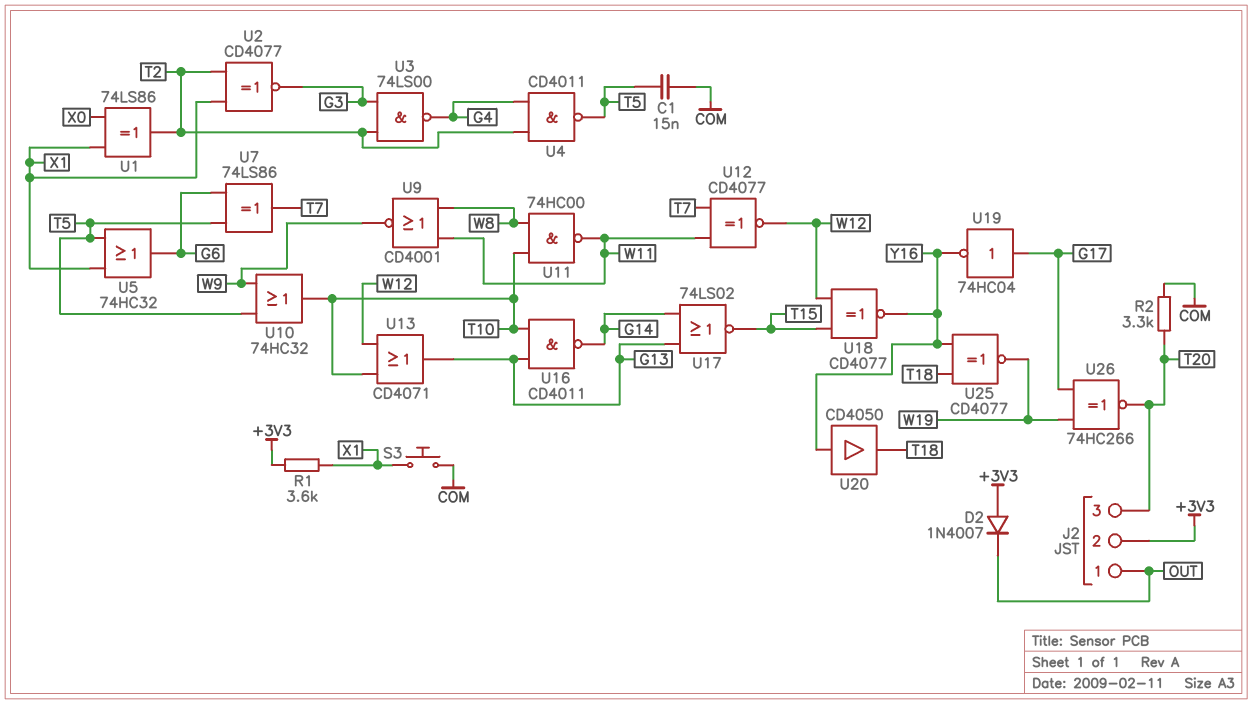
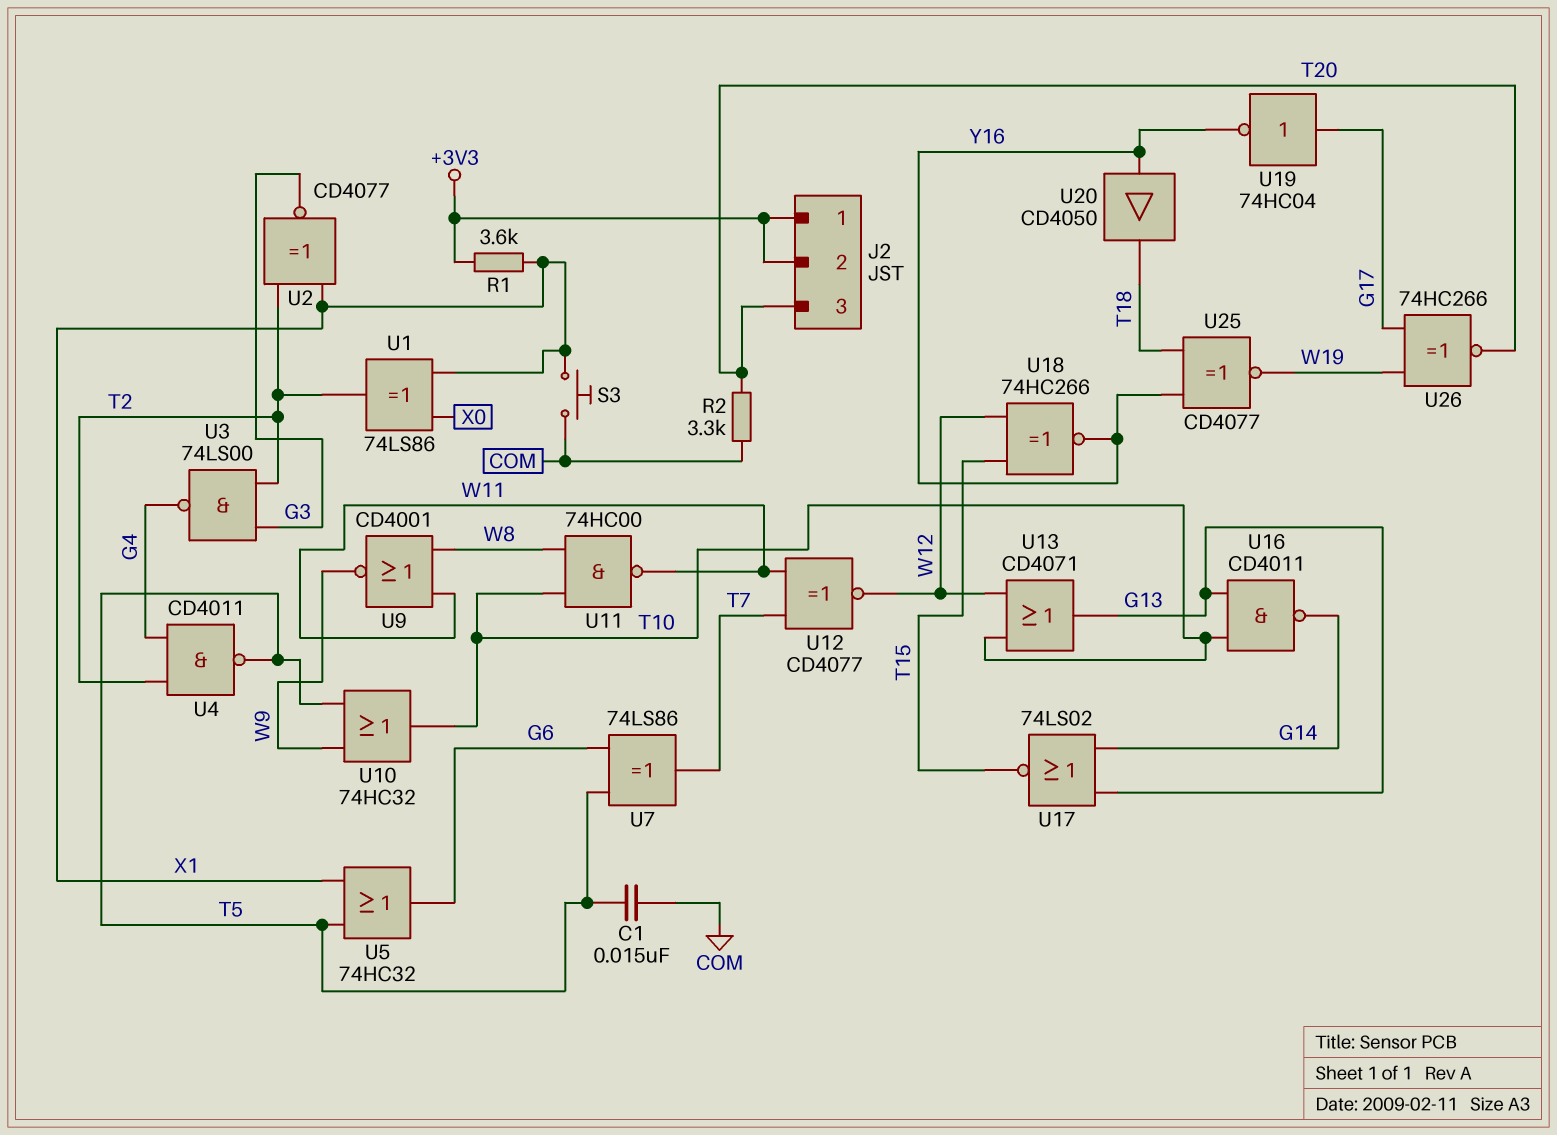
D2: diode 1N4007 (A +3V3, K OUT) -> none
J2 pin 1: OUT -> +3V3
U18: XNOR CD4077 (in T15, in W12, out Y16) -> XNOR 74HC266 (in T15, in W12, out Y16)

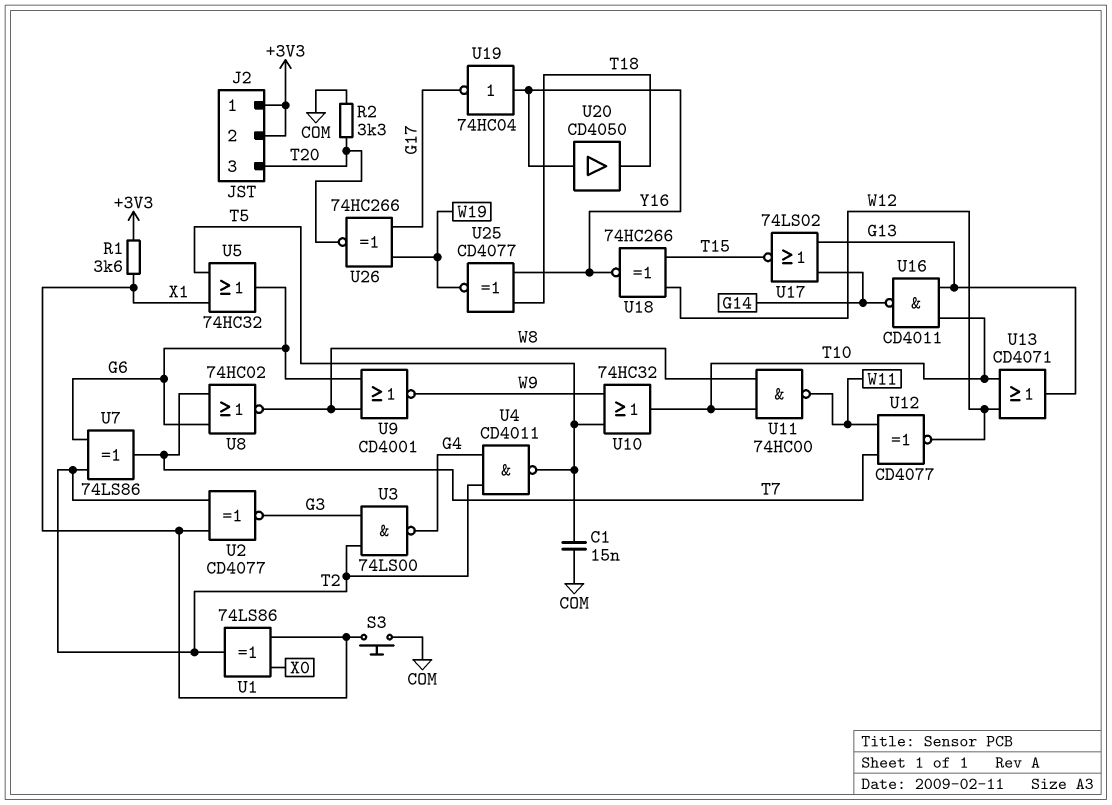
U7: XOR 74LS86 (in G6, in T5, out T7) -> XOR 74LS86 (in G6, in T2, out T7)
U8: none -> NOR 74HC02 (in G6, in T7, out W8)
U9: NOR CD4001 (in W8, in W11, out W9) -> NOR CD4001 (in G6, in W8, out W9)
U19: NOT 74HC04 (in G17, out Y16) -> NOT 74HC04 (in Y16, out G17)

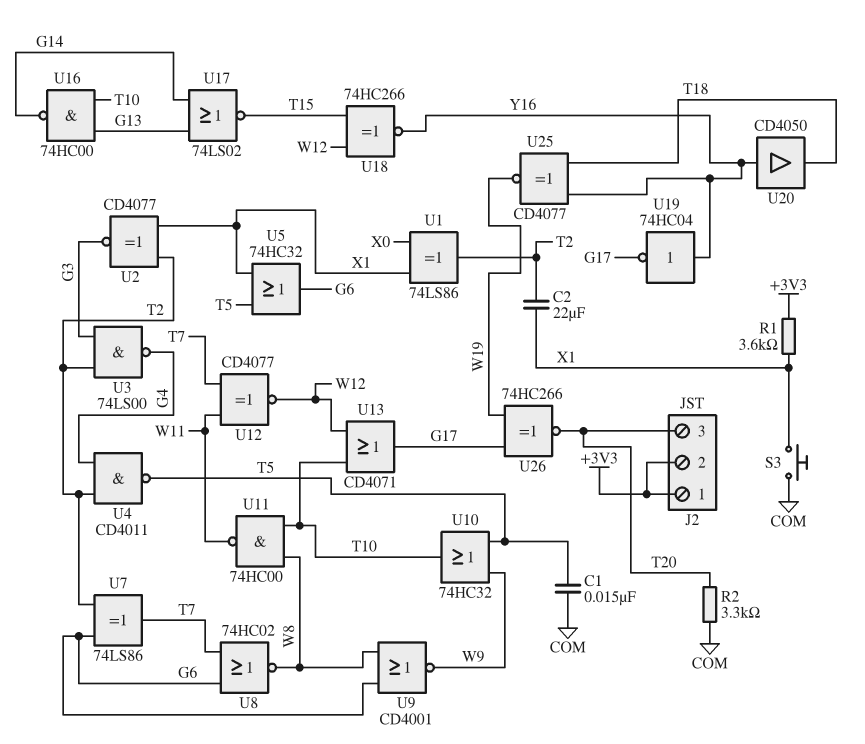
C2: none -> 22uF (T2, X1)
U13: OR CD4071 (in T10, in W12, out G13) -> OR CD4071 (in T10, in W12, out G17)
U16: NAND CD4011 (in G13, in T10, out G14) -> NAND 74HC00 (in G13, in T10, out G14)

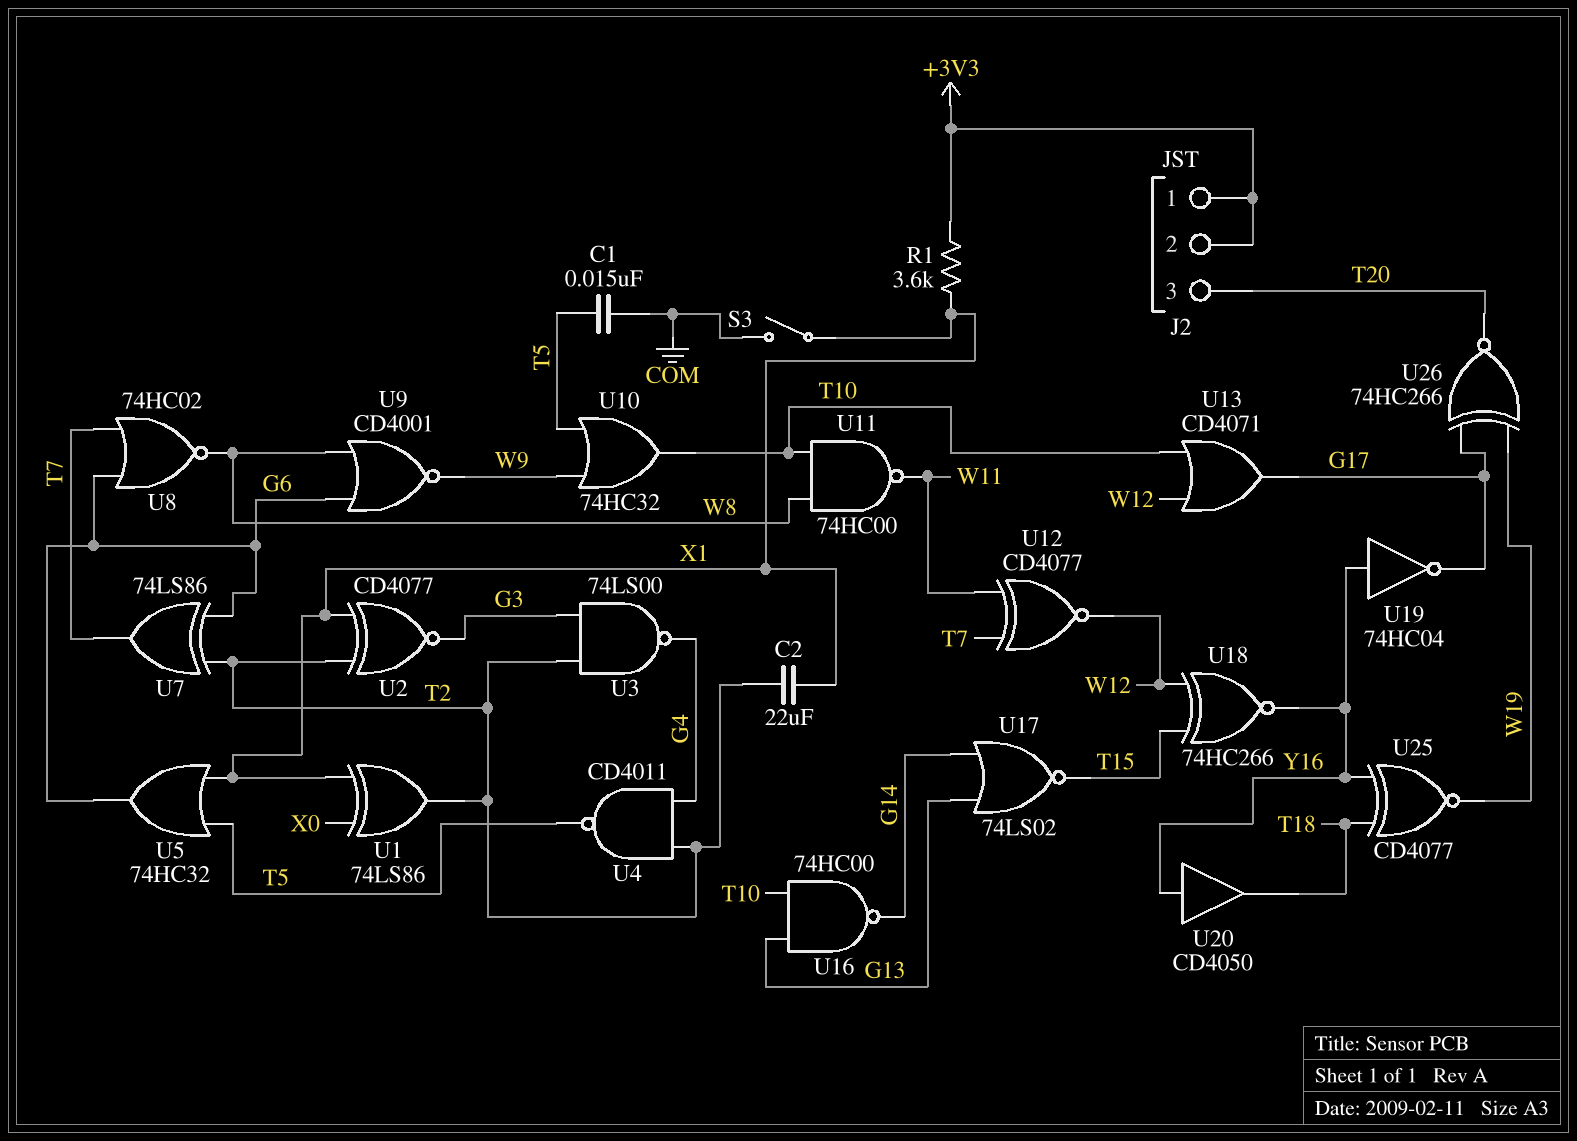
R2: 3.3k (COM, T20) -> none
S3: button (COM, X1) -> switch (COM, X1)

